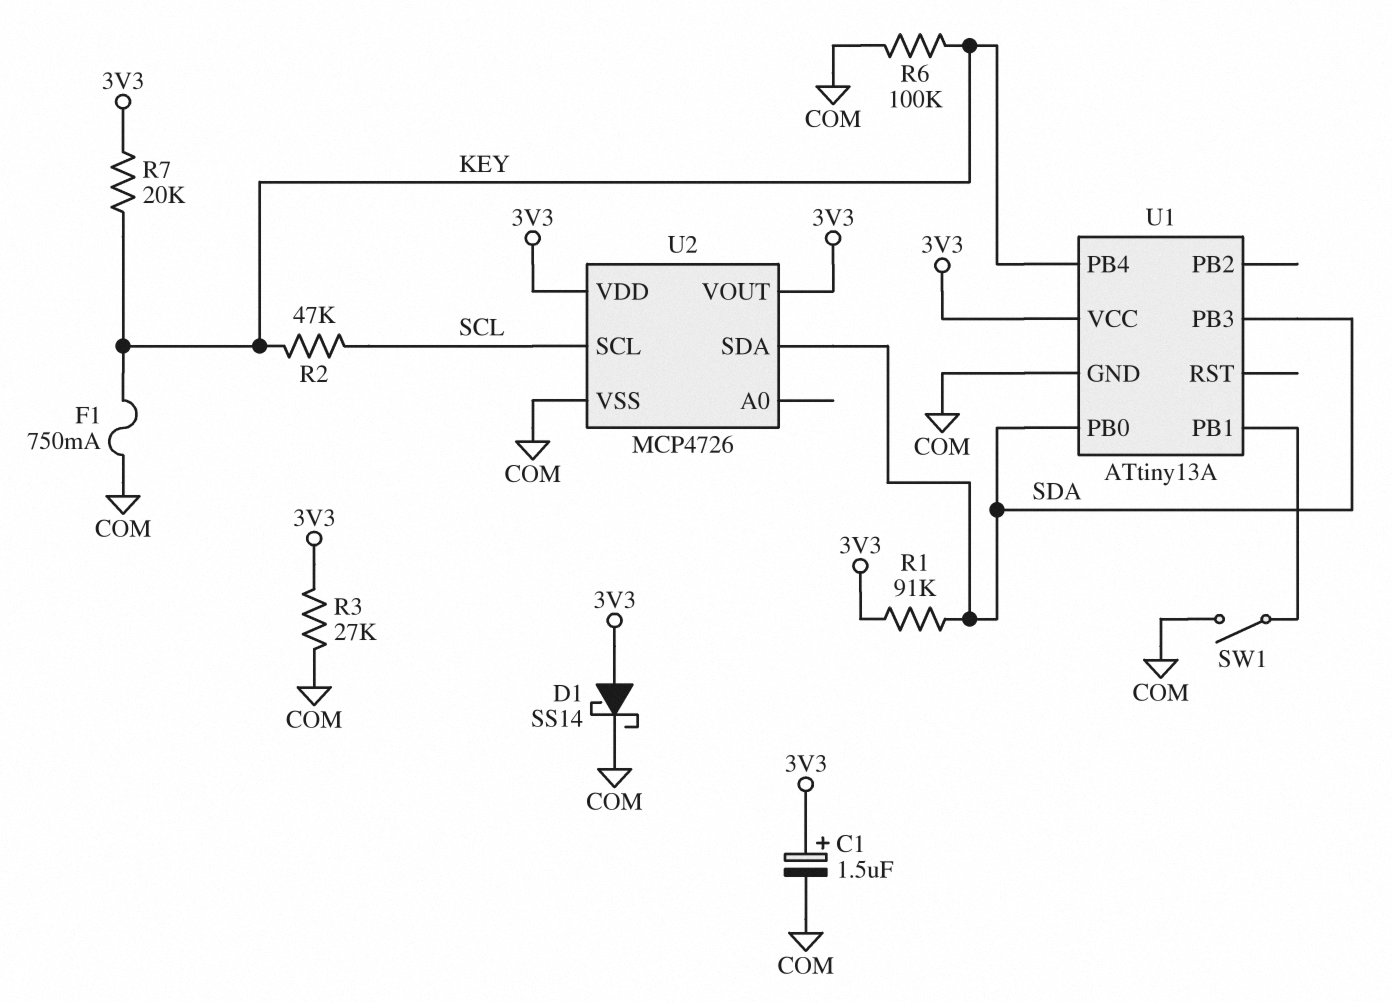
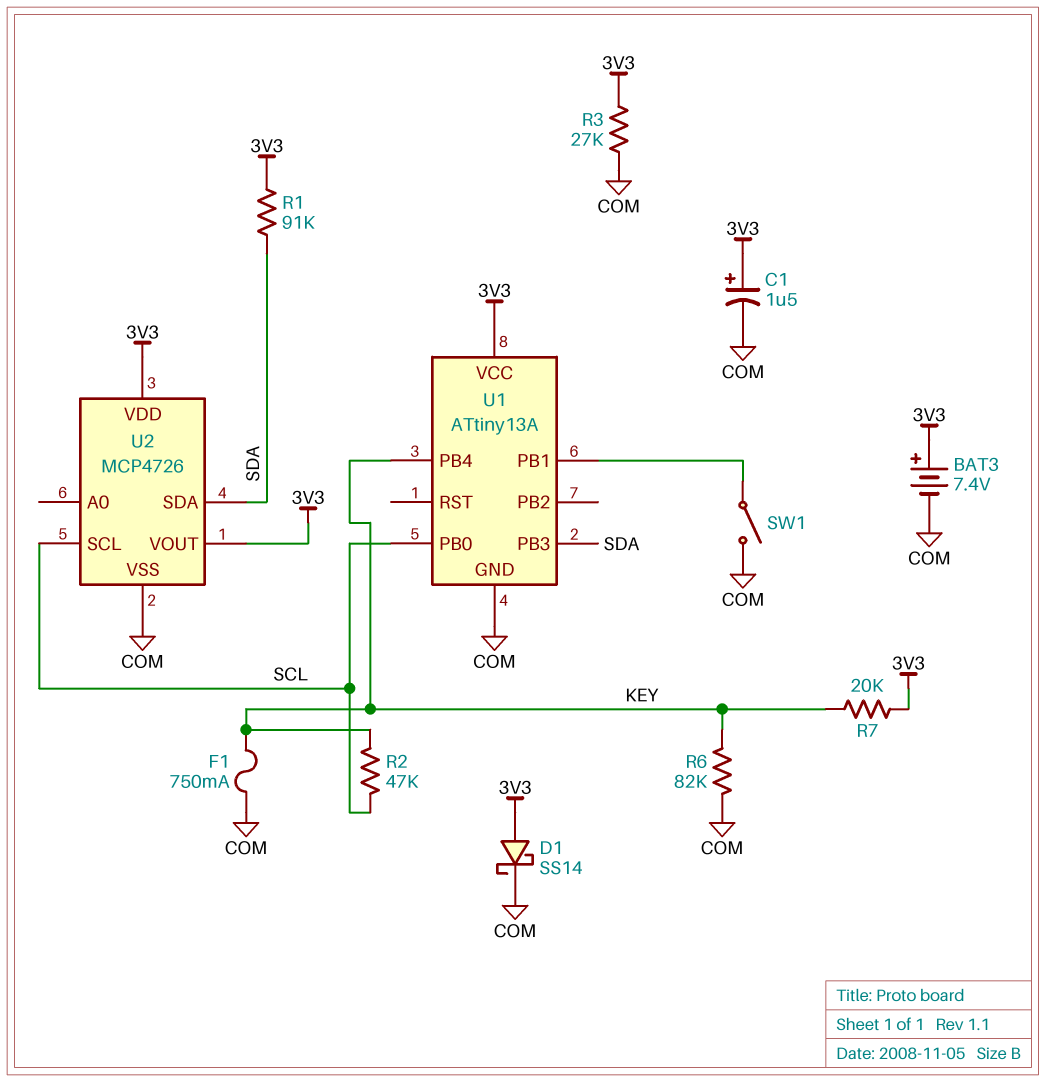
BAT3: none -> 7.4V (plus 3V3, minus COM)
R6: 100k (COM, KEY) -> 82k (COM, KEY)
U1 pin PB0: SDA -> SCL

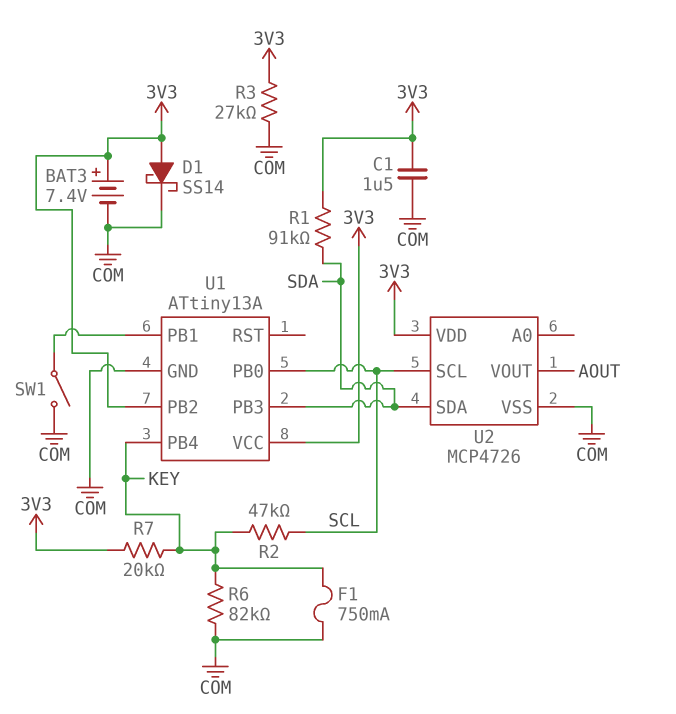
C1: 1.5uF (plus 3V3, minus COM) -> 1.5uF (3V3, COM)
U1 pin PB2: none -> 3V3
U2 pin VOUT: 3V3 -> AOUT

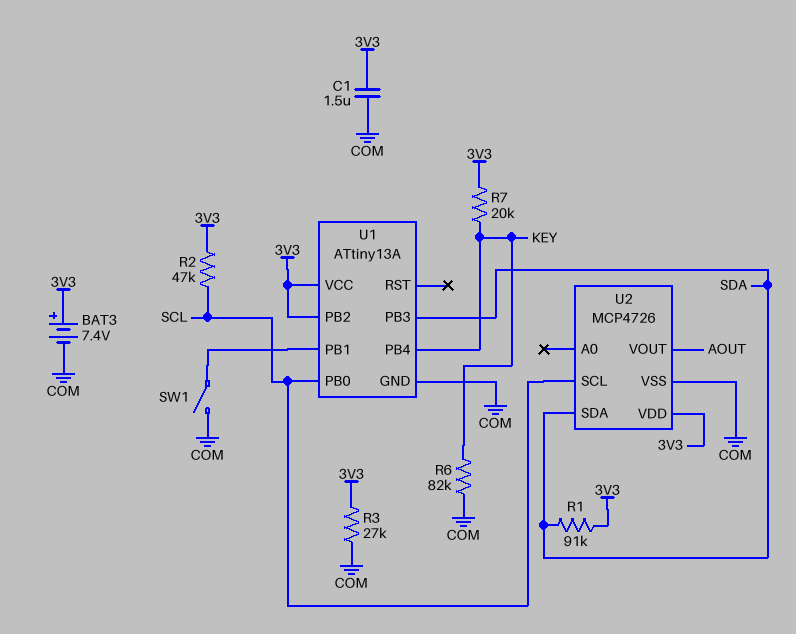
D1: schottky SS14 (A 3V3, K COM) -> none
F1: 750mA (COM, KEY) -> none
R2: 47k (KEY, SCL) -> 47k (3V3, SCL)

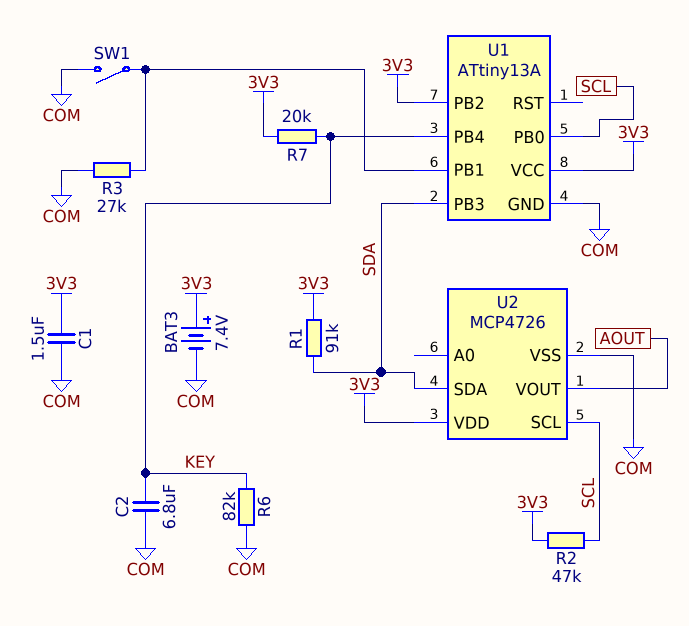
C2: none -> 6.8uF (COM, KEY)
R3: 27k (3V3, COM) -> 27k (COM, U1/PB1)

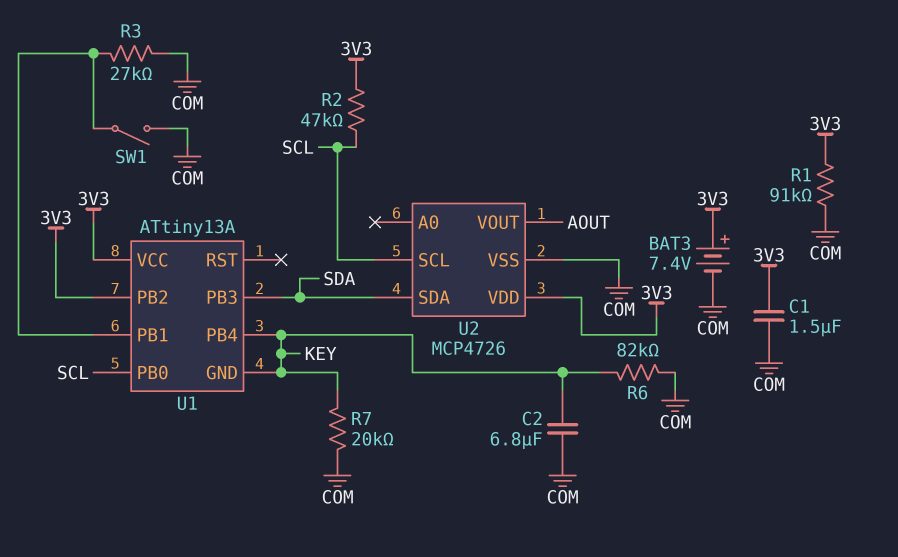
R1: 91k (3V3, SDA) -> 91k (3V3, COM)
R7: 20k (3V3, KEY) -> 20k (COM, KEY)
U1 pin GND: COM -> KEY

